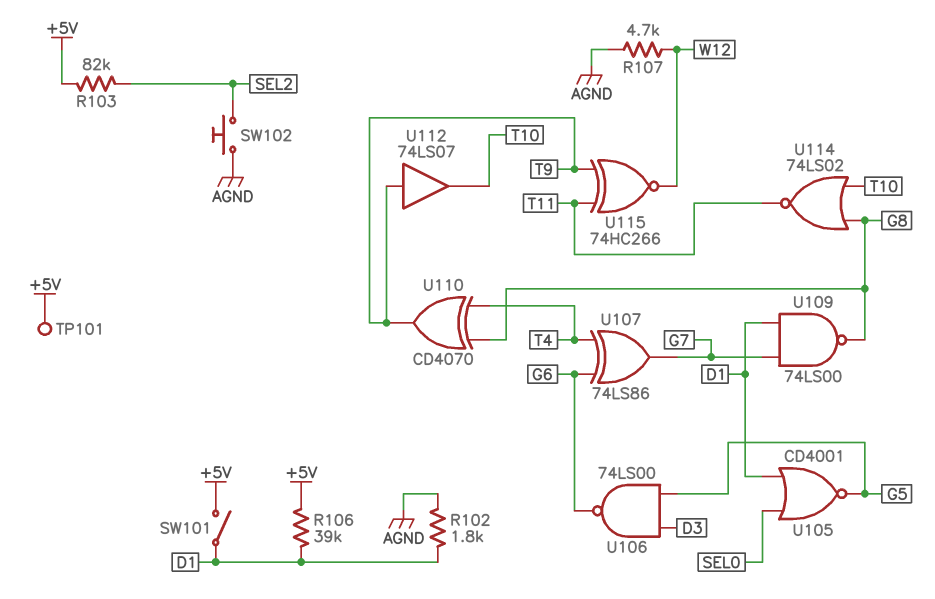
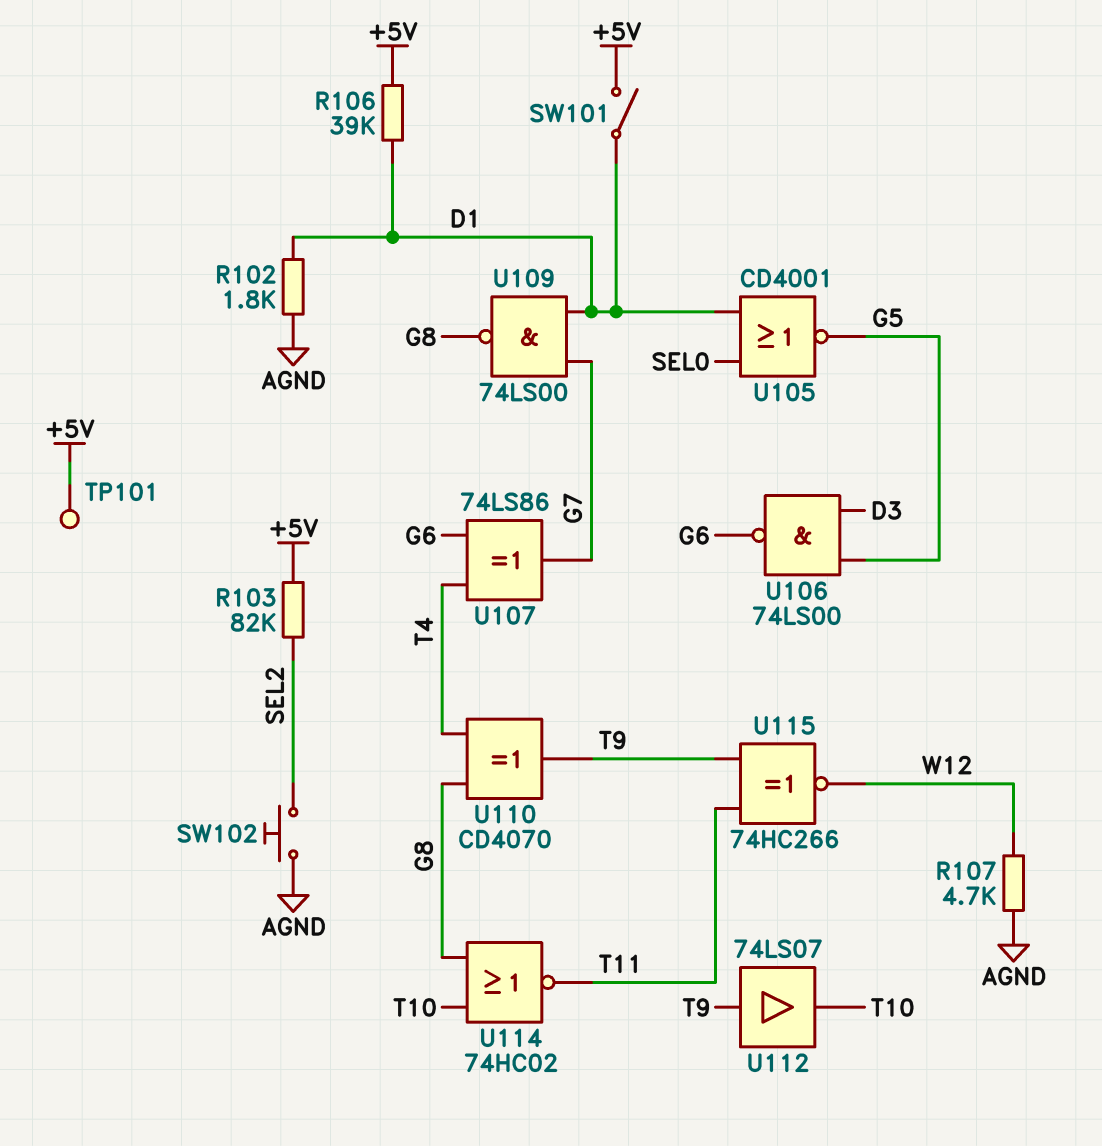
U114: NOR 74LS02 (in G8, in T10, out T11) -> NOR 74HC02 (in G8, in T10, out T11)

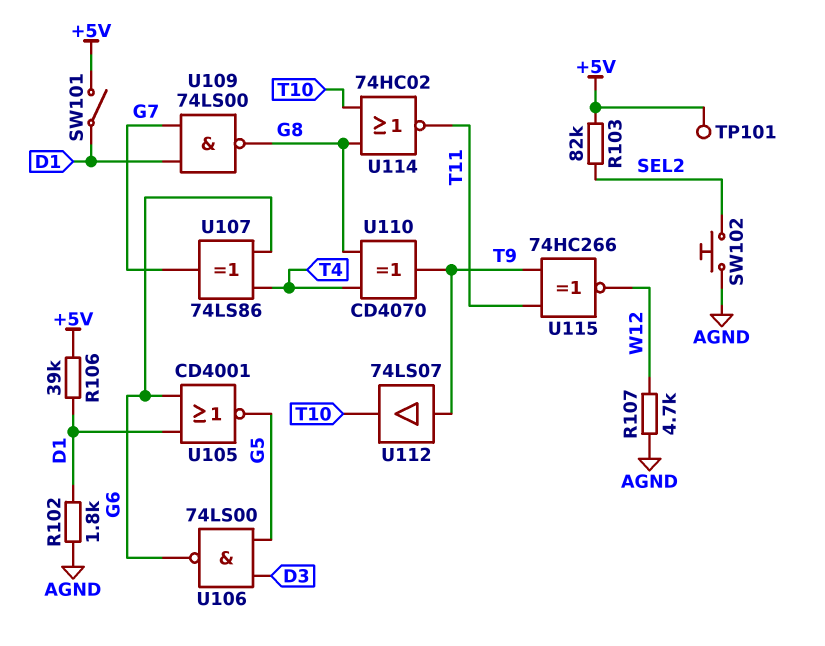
U105: NOR CD4001 (in D1, in SEL0, out G5) -> NOR CD4001 (in D1, in G6, out G5)

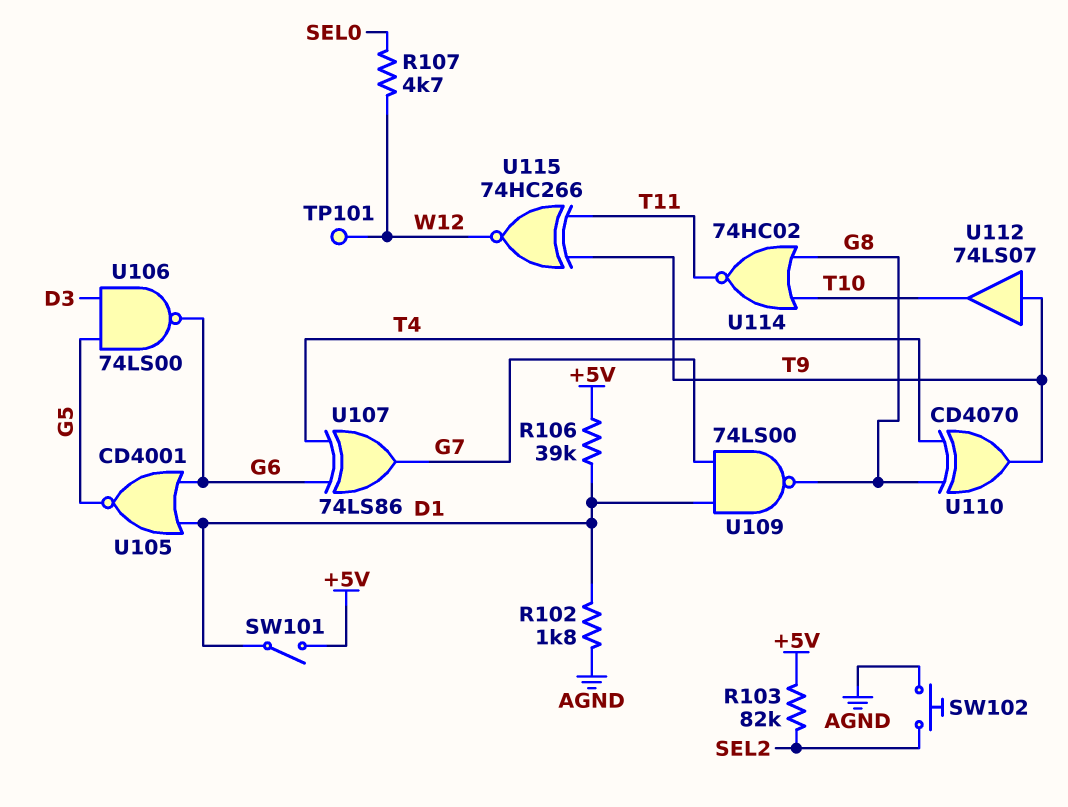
R107: 4.7k (AGND, W12) -> 4.7k (SEL0, W12)
TP101: test point (+5V) -> test point (W12)

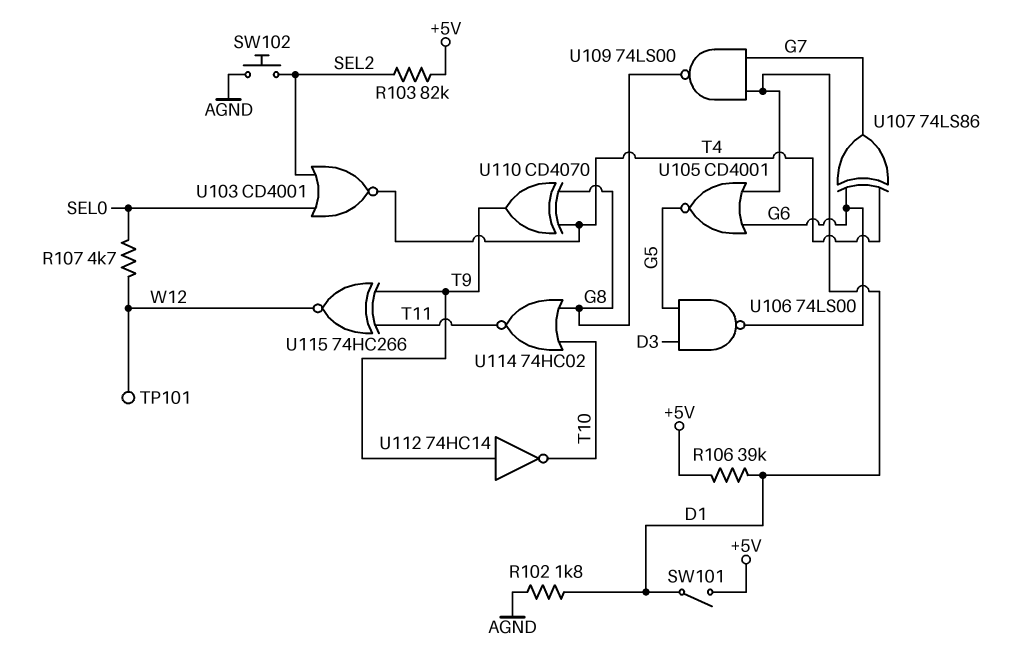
U103: none -> NOR CD4001 (in SEL0, in SEL2, out T4)
U112: buffer 74LS07 (in T9, out T10) -> NOT 74HC14 (in T9, out T10)

